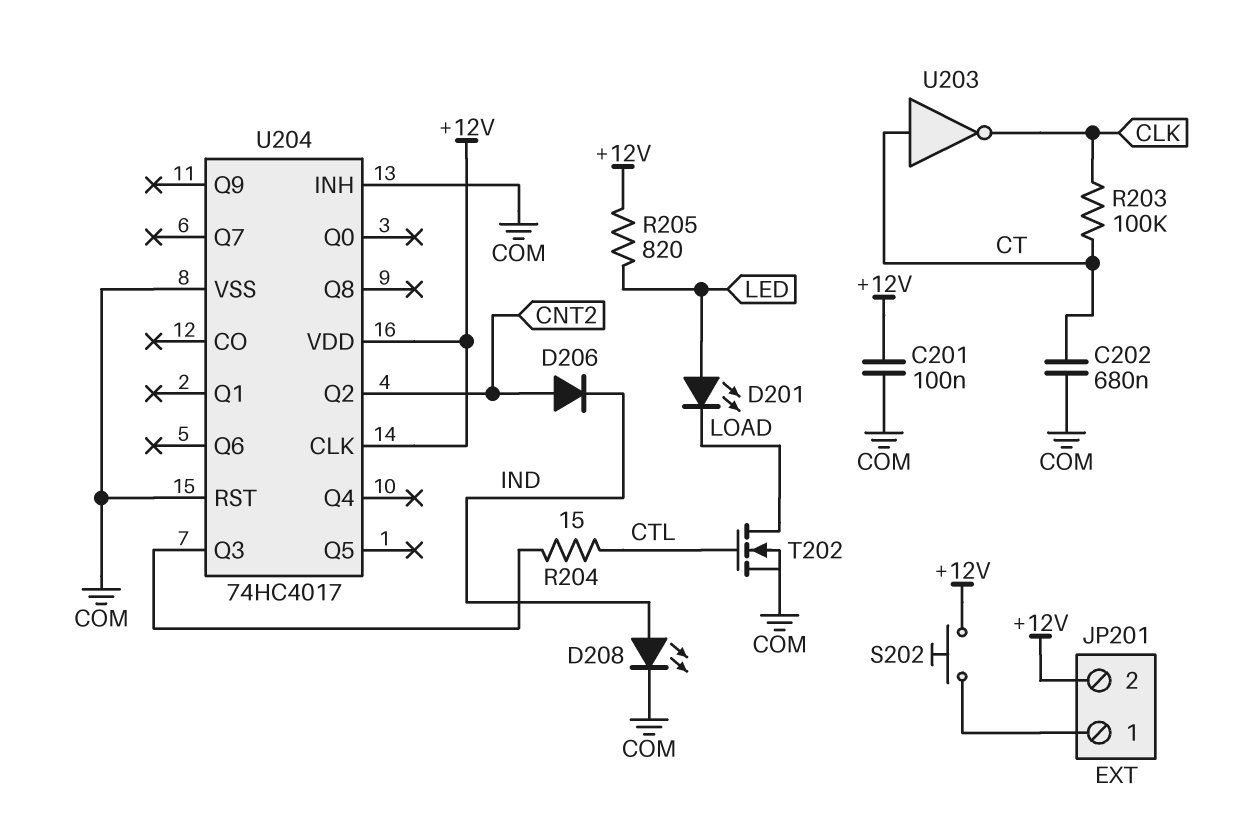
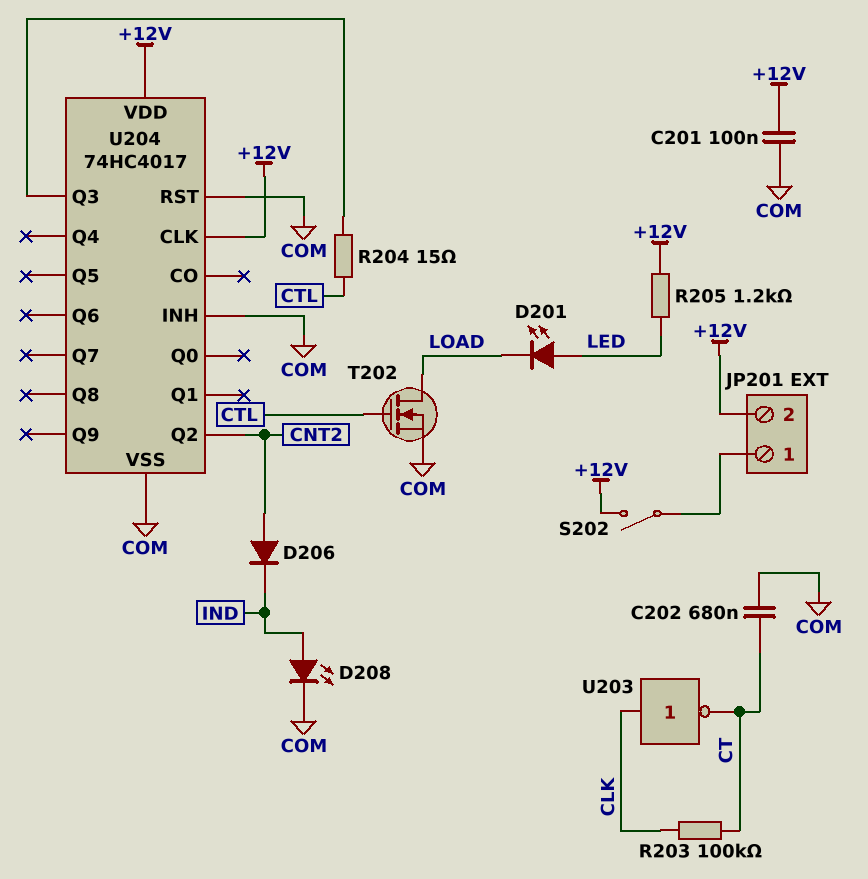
R205: 820 (+12V, LED) -> 1.2k (+12V, LED)
S202: button (+12V, JP201/1) -> switch (+12V, JP201/1)
U203: NOT (in CT, out CLK) -> NOT (in CLK, out CT)

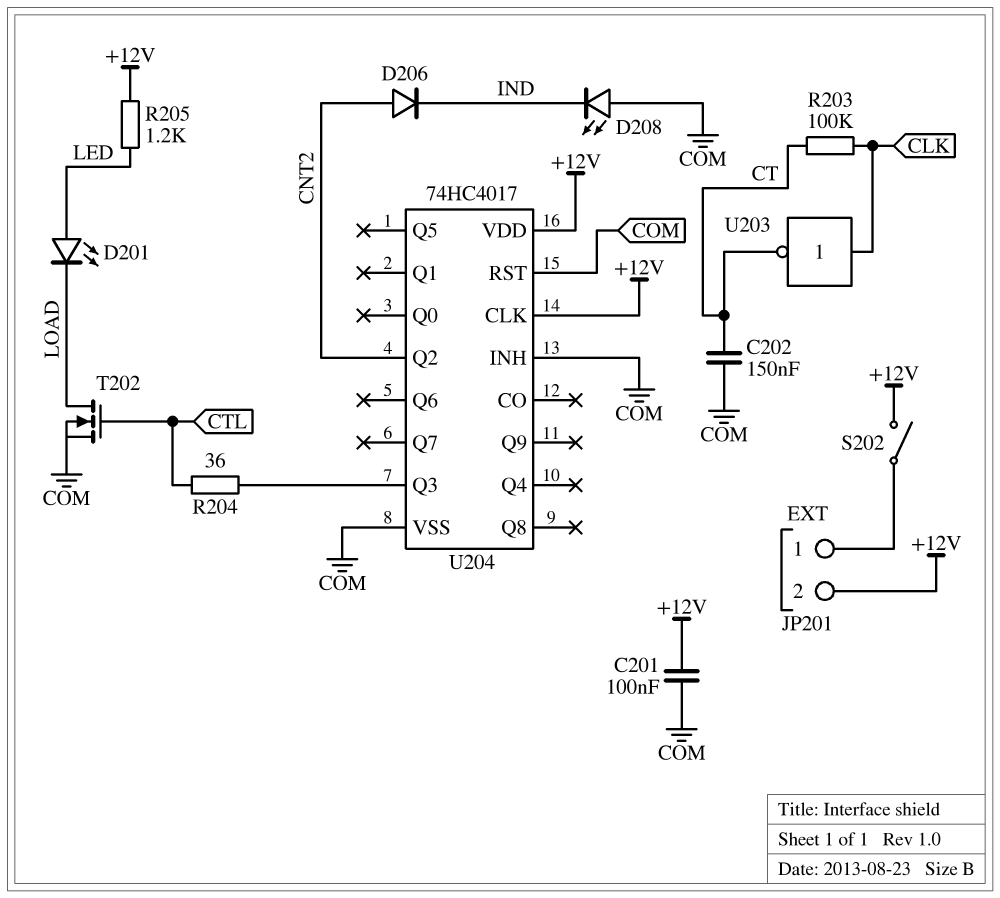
C202: 680nF (COM, CT) -> 150nF (COM, CT)
D208: LED (A IND, K COM) -> LED (A COM, K IND)
R204: 15 (CTL, U204/Q3) -> 36 (CTL, U204/Q3)

